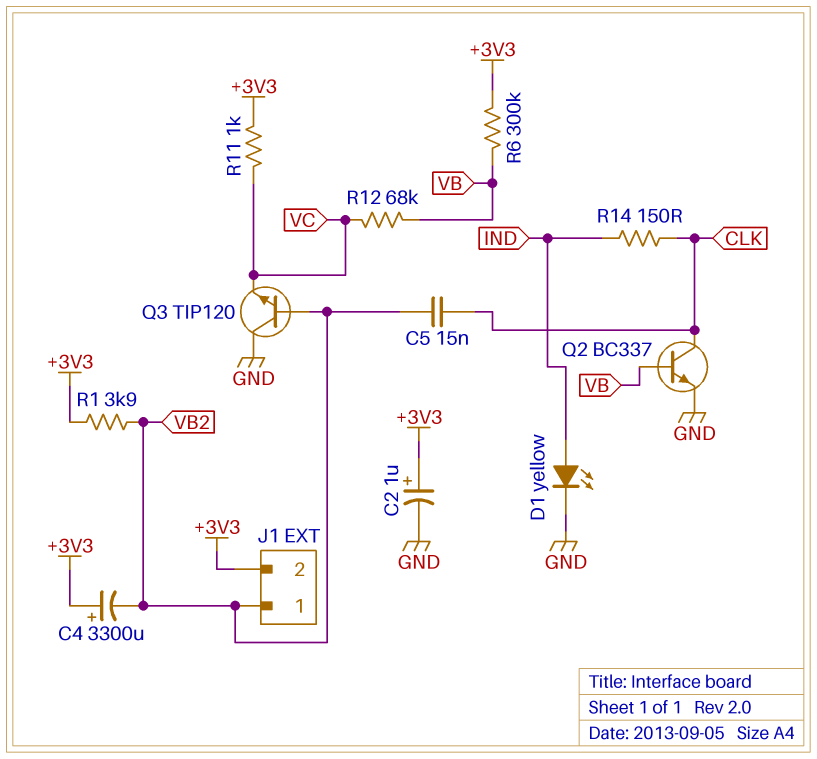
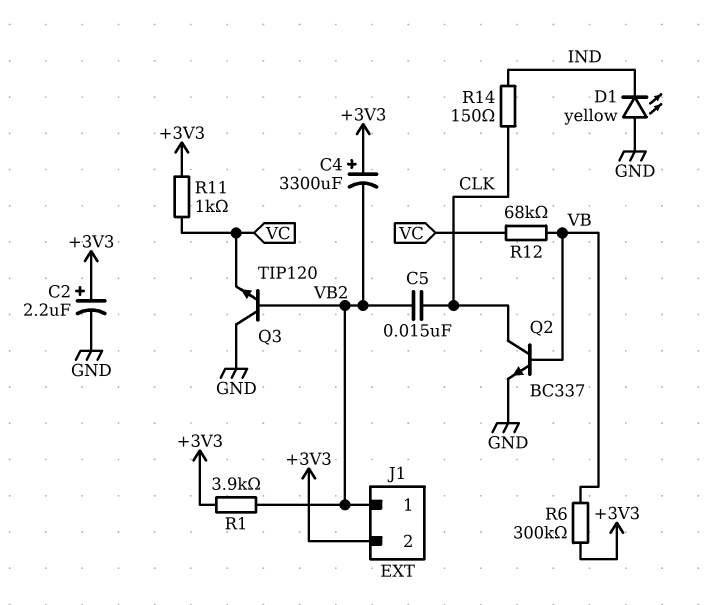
C2: 1uF (plus +3V3, minus GND) -> 2.2uF (plus +3V3, minus GND)
D1: LED yellow (A IND, K GND) -> LED yellow (A GND, K IND)

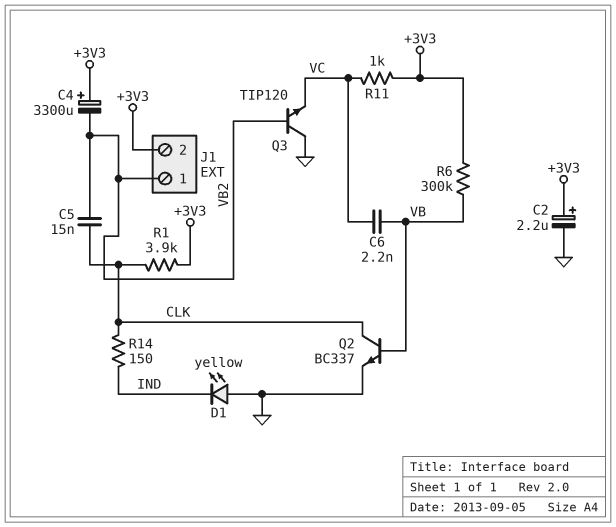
C6: none -> 2.2nF (VB, VC)
R1: 3.9k (+3V3, VB2) -> 3.9k (+3V3, CLK)
R12: 68k (VB, VC) -> none

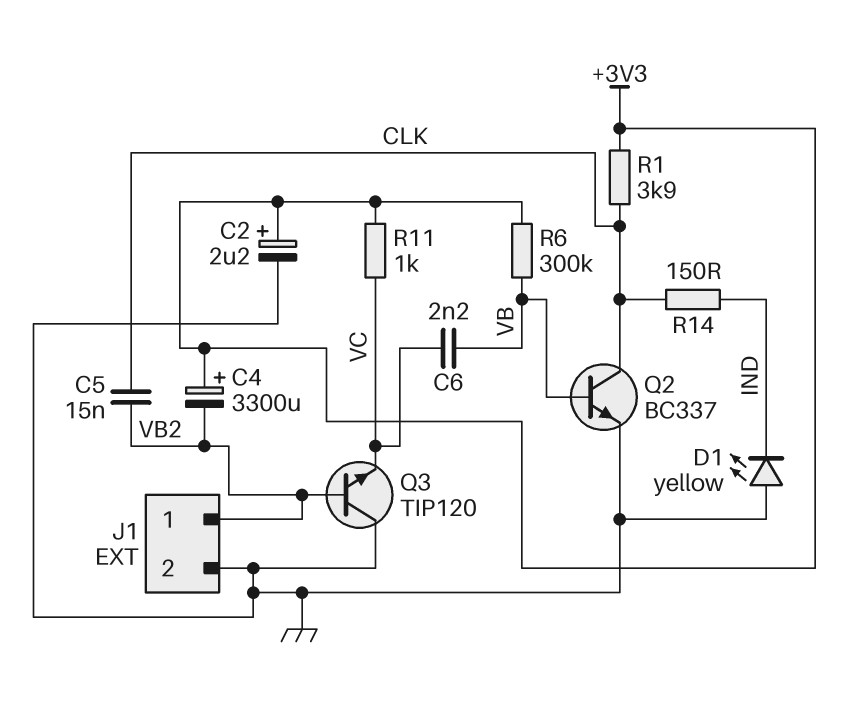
J1 pin 2: +3V3 -> GND

